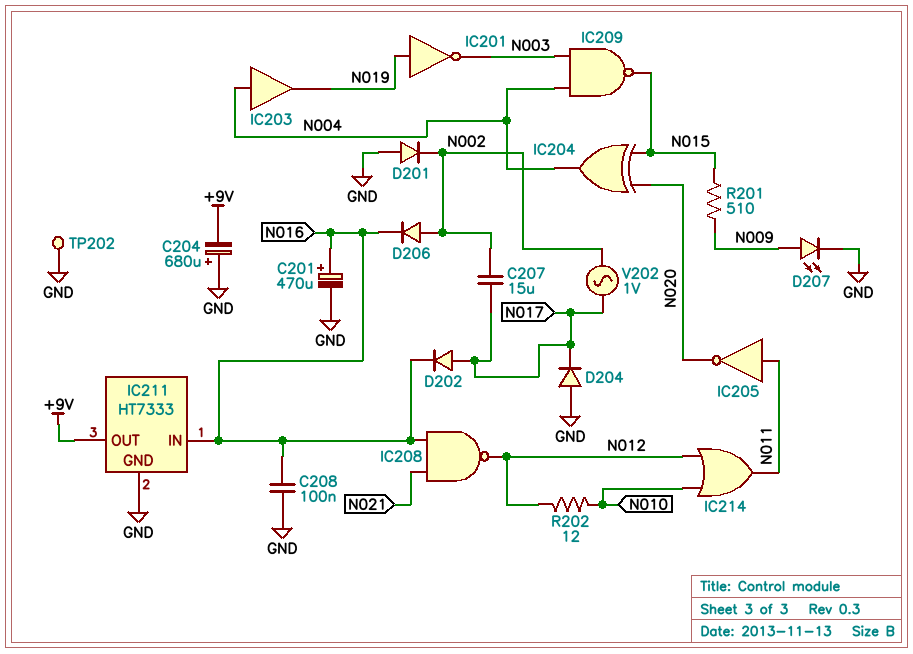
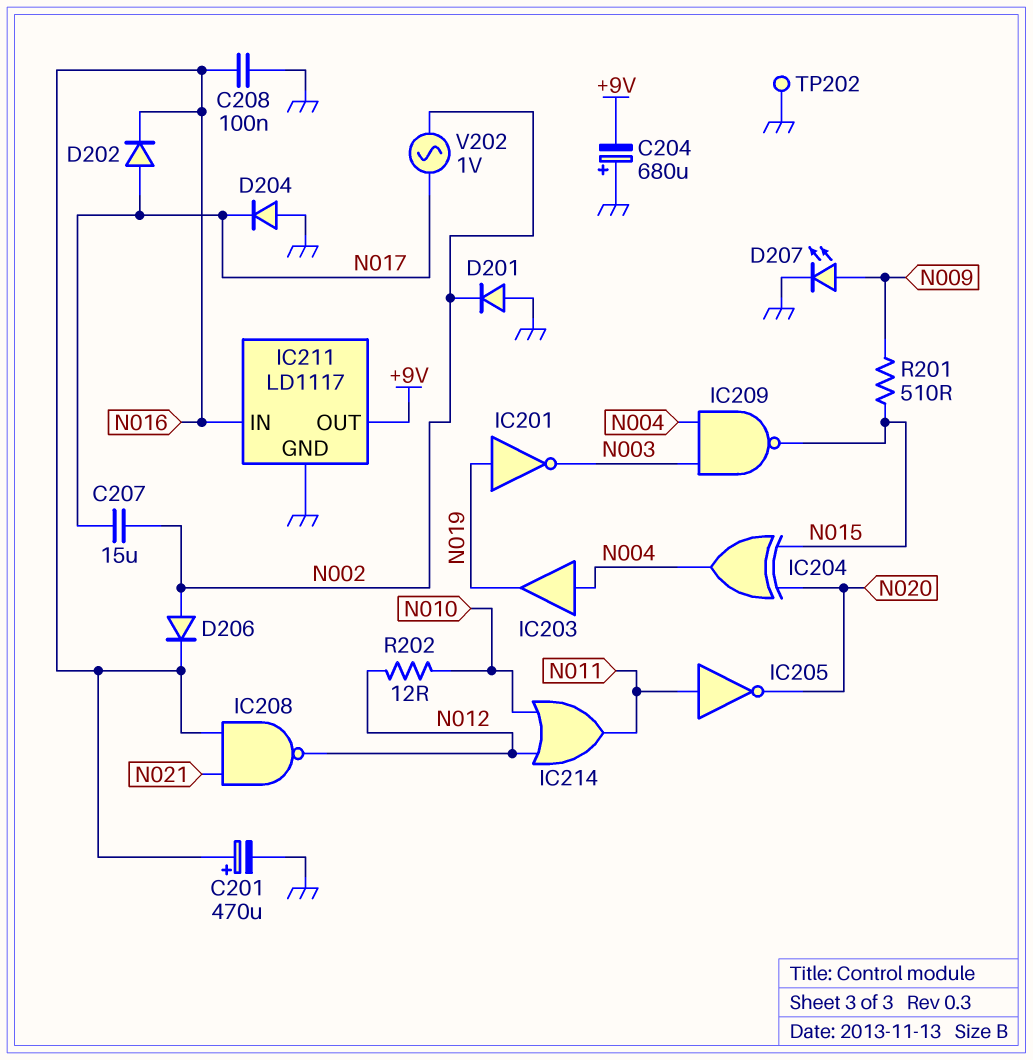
IC211: HT7333 -> LD1117

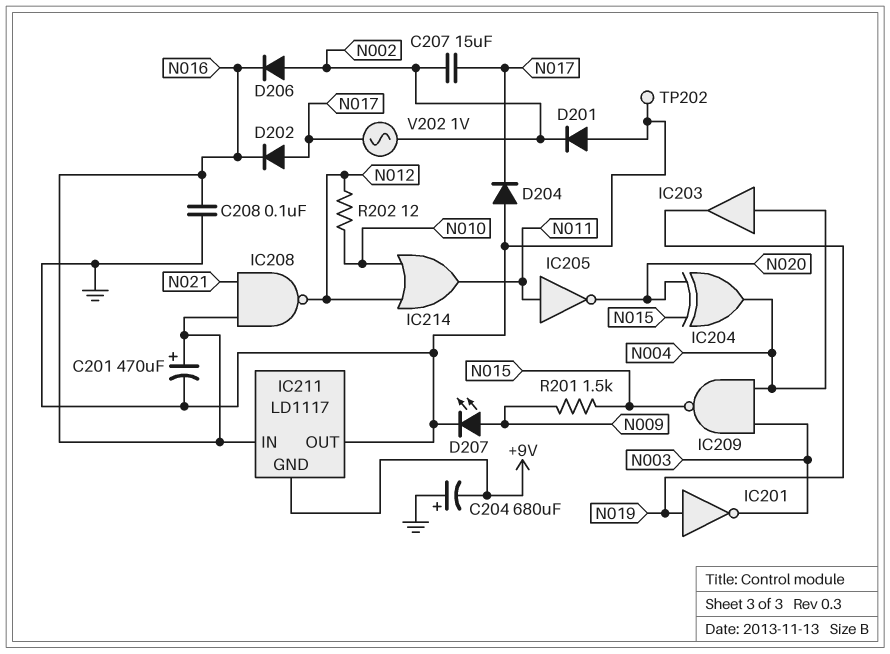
IC211 pin GND: GND -> +9V
IC211 pin OUT: +9V -> GND
R201: 510 (N009, N015) -> 1.5k (N009, N015)

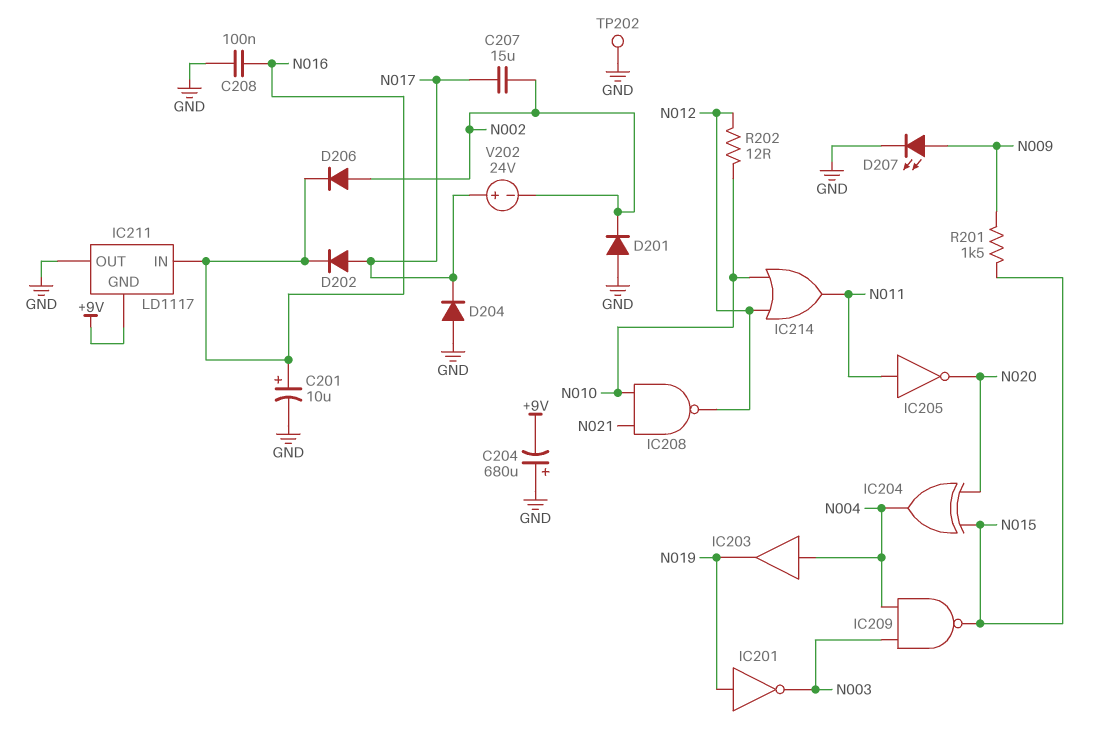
C201: 470uF (plus N016, minus GND) -> 10uF (plus N016, minus GND)
IC208: NAND (in N016, in N021, out N012) -> NAND (in N010, in N021, out N012)
V202: AC 1V (N002, N017) -> 24V (plus N017, minus N002)

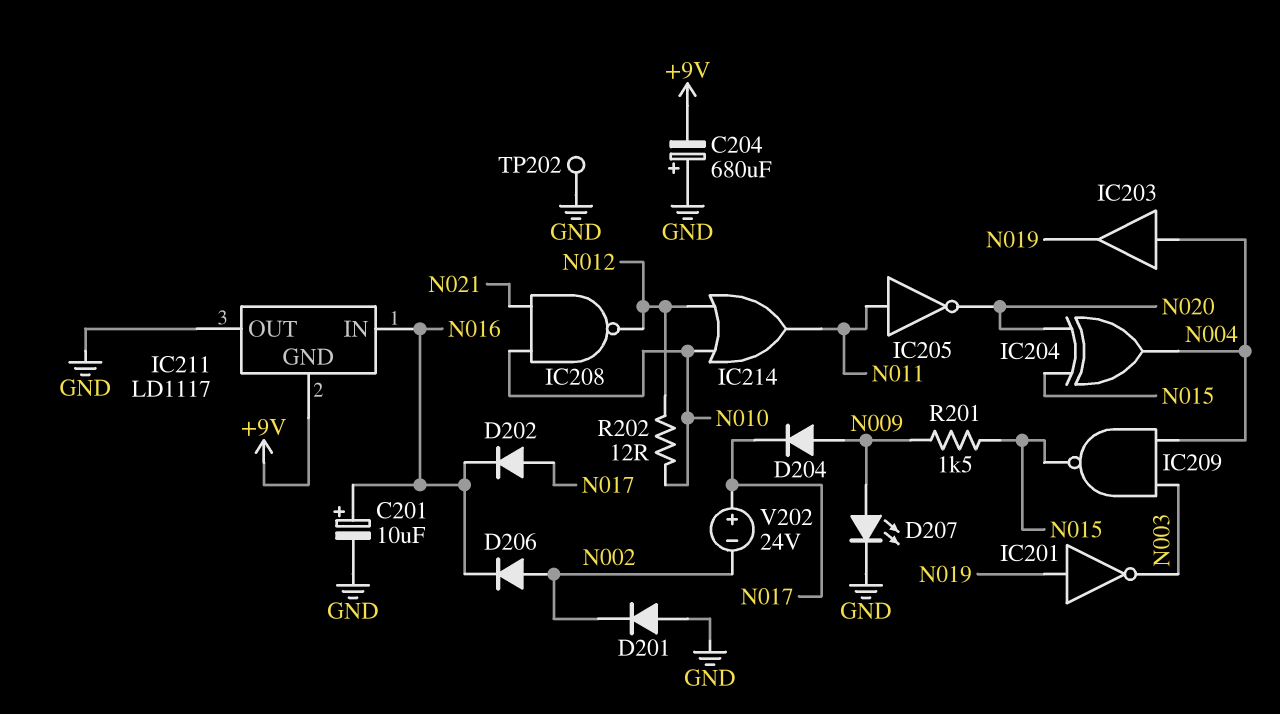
C207: 15uF (N002, N017) -> none
C208: 100nF (GND, N016) -> none
D204: diode (A GND, K N017) -> diode (A N009, K N017)

